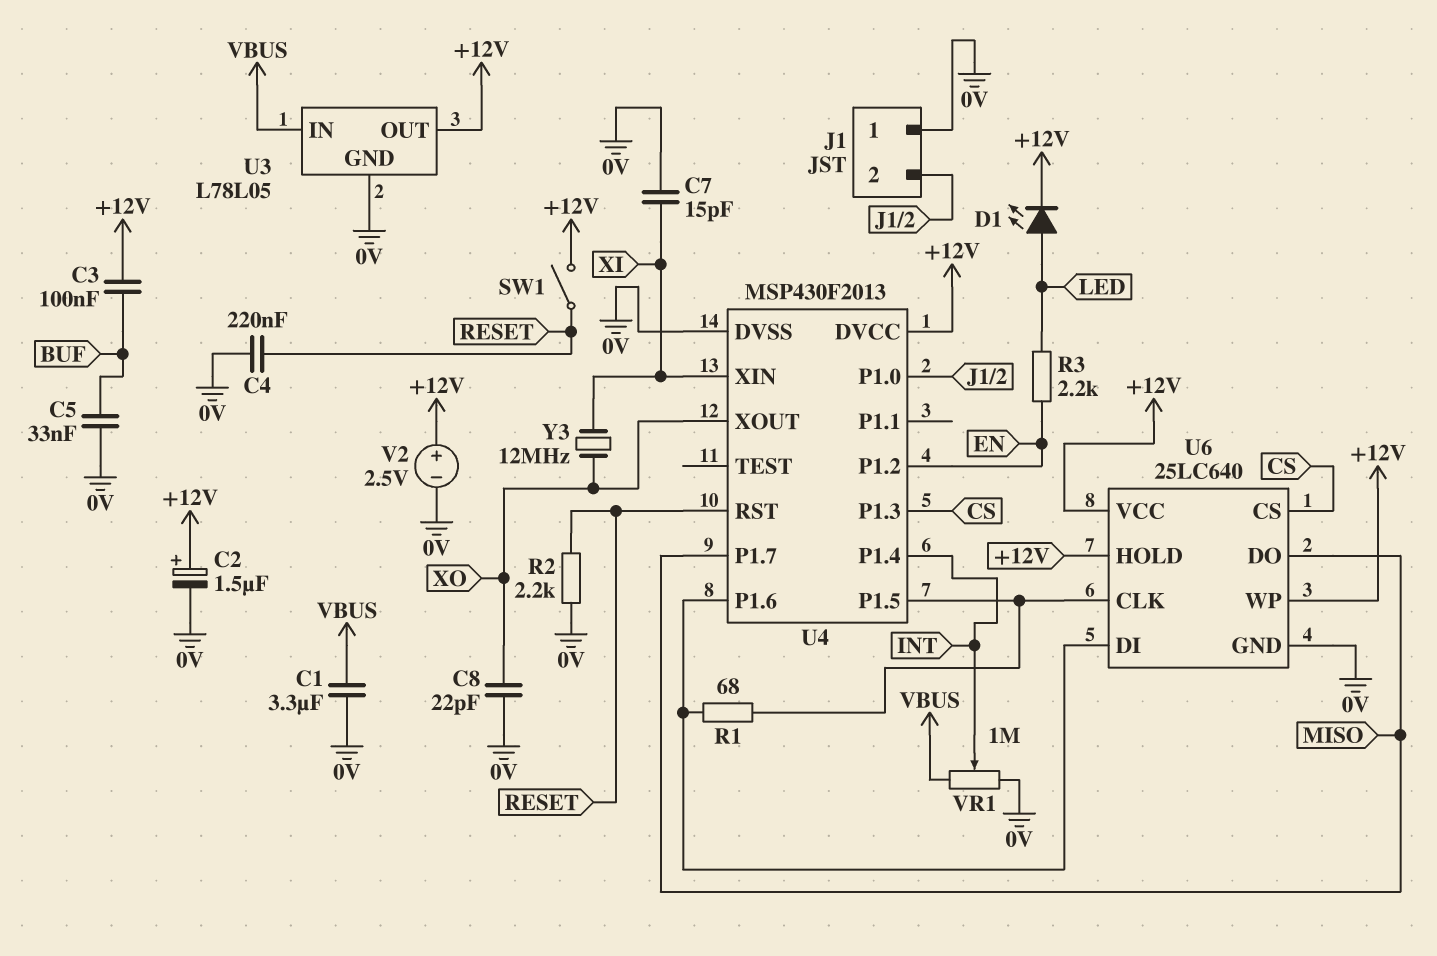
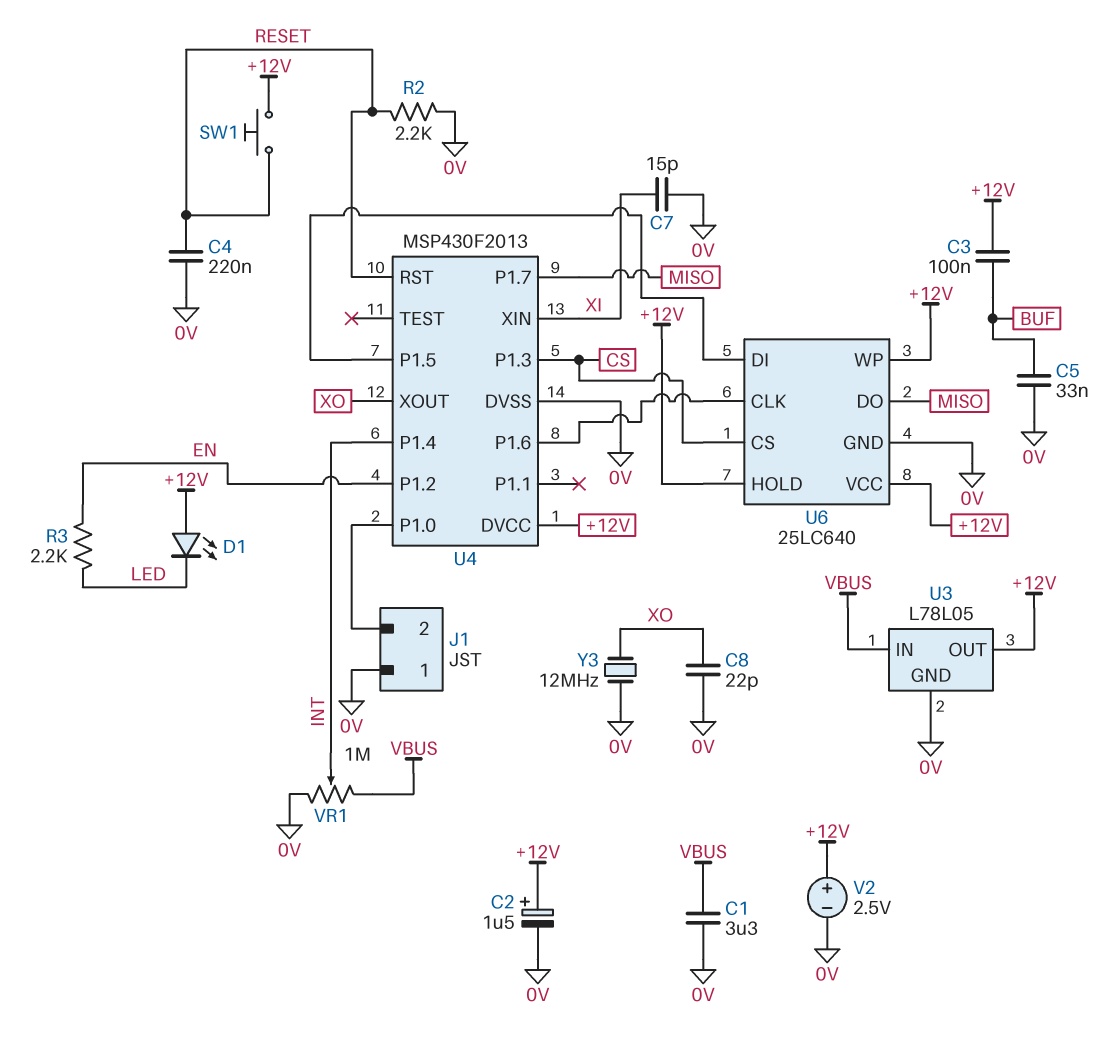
D1: LED (A LED, K +12V) -> LED (A +12V, K LED)
R1: 68 (U4/P1.5, U4/P1.6) -> none
SW1: switch (+12V, RESET) -> button (+12V, RESET)
U6 pin CLK: U4/P1.5 -> U4/P1.6
U6 pin DI: U4/P1.6 -> U4/P1.5
Y3: 12MHz (XI, XO) -> 12MHz (0V, XO)

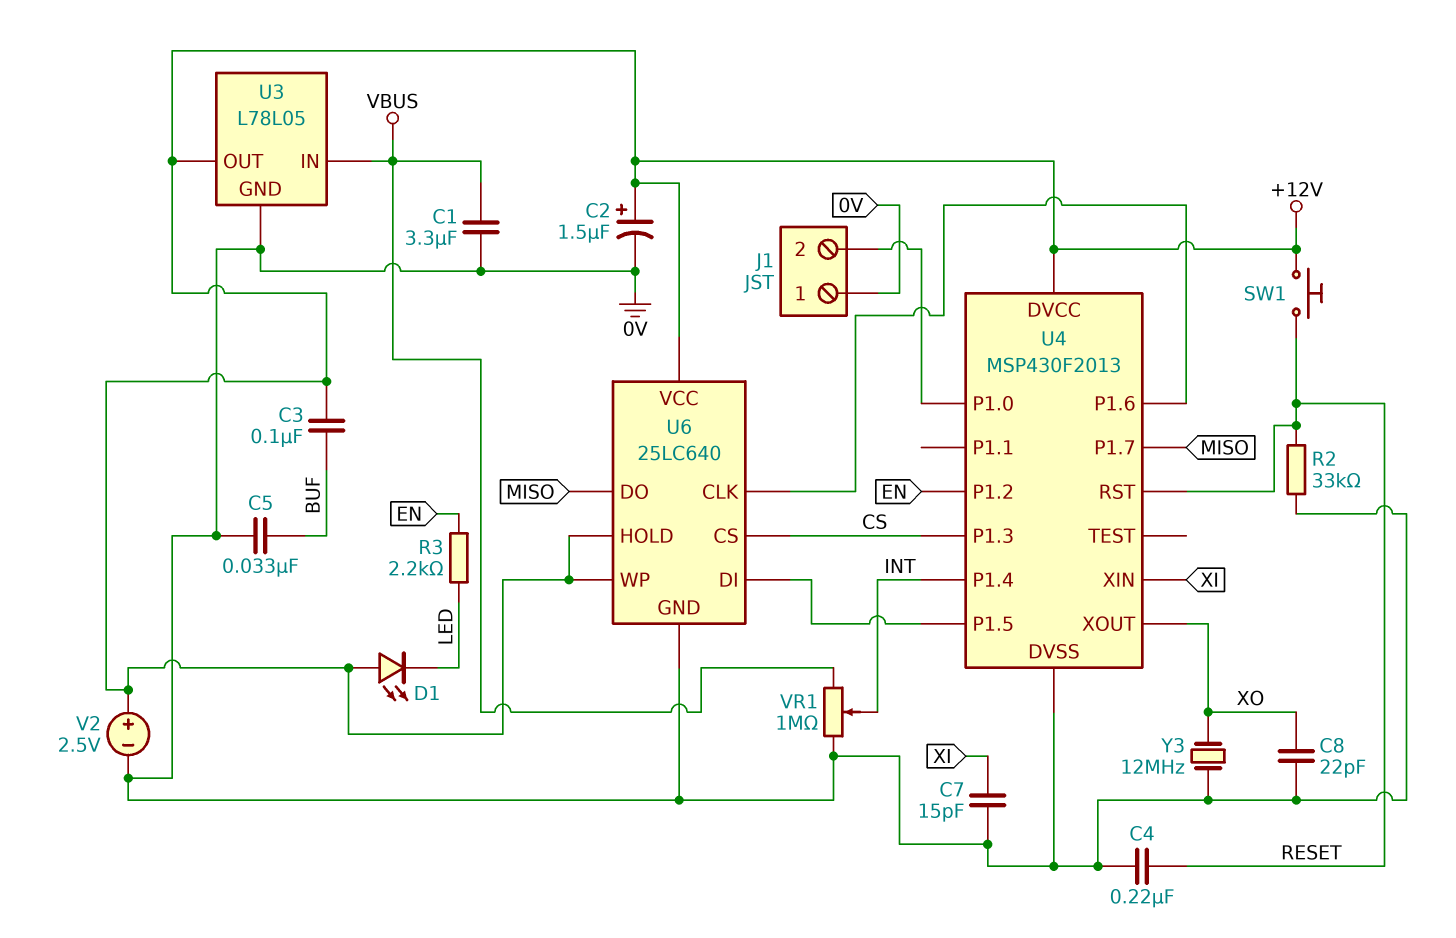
R2: 2.2k (0V, RESET) -> 33k (0V, RESET)

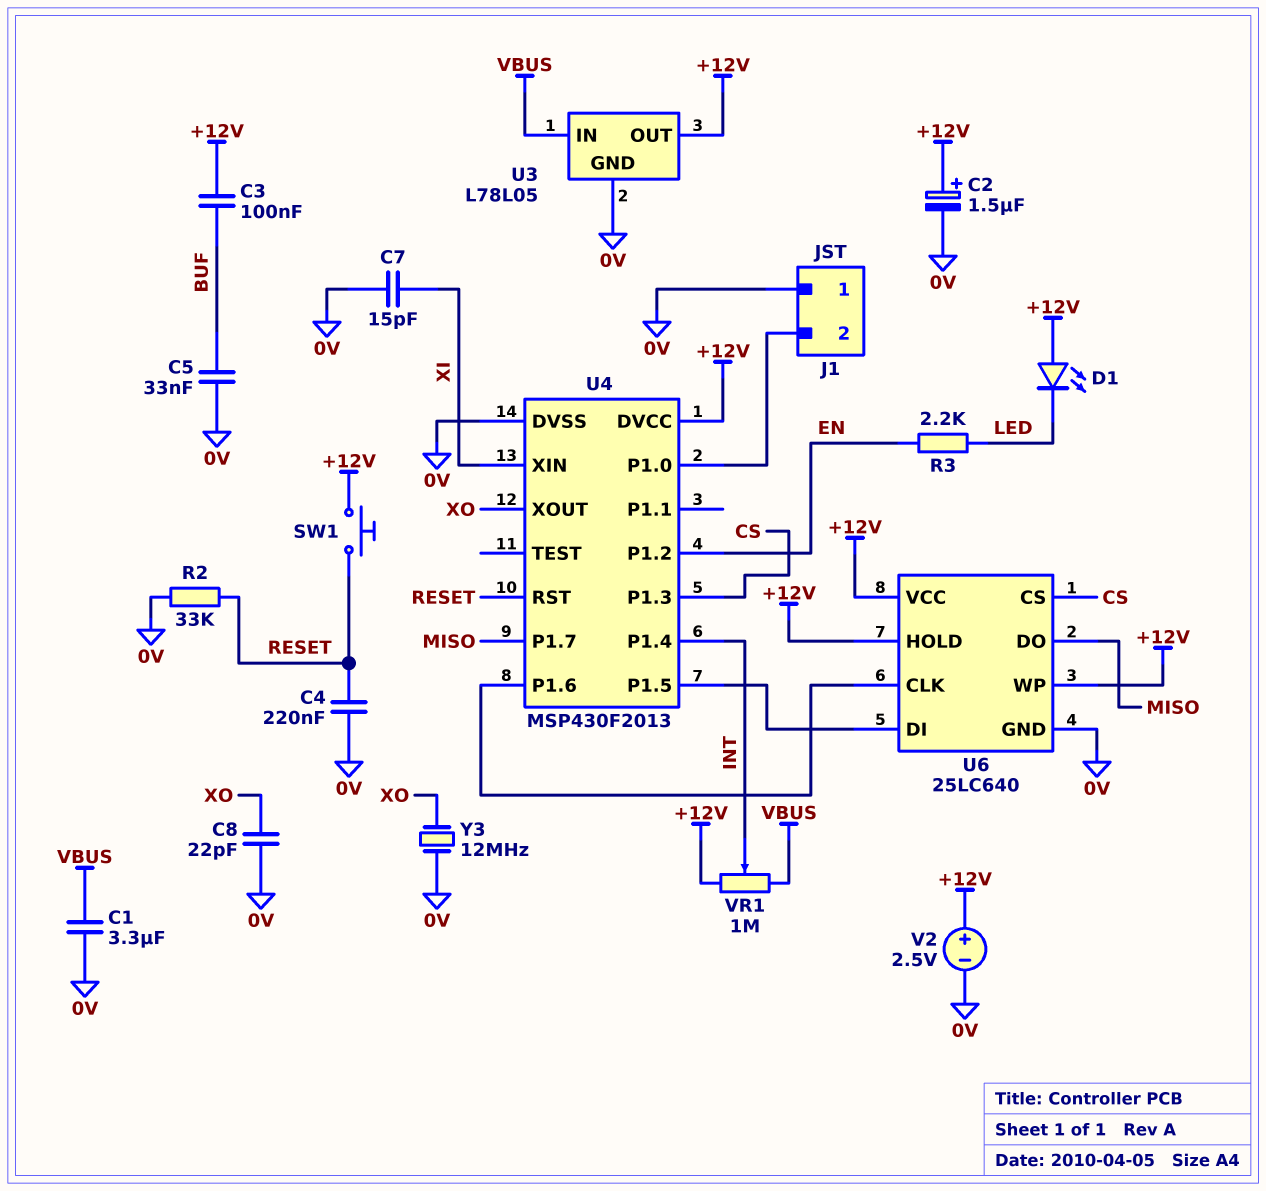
VR1: 1M (0V, VBUS, wiper INT) -> 1M (+12V, VBUS, wiper INT)

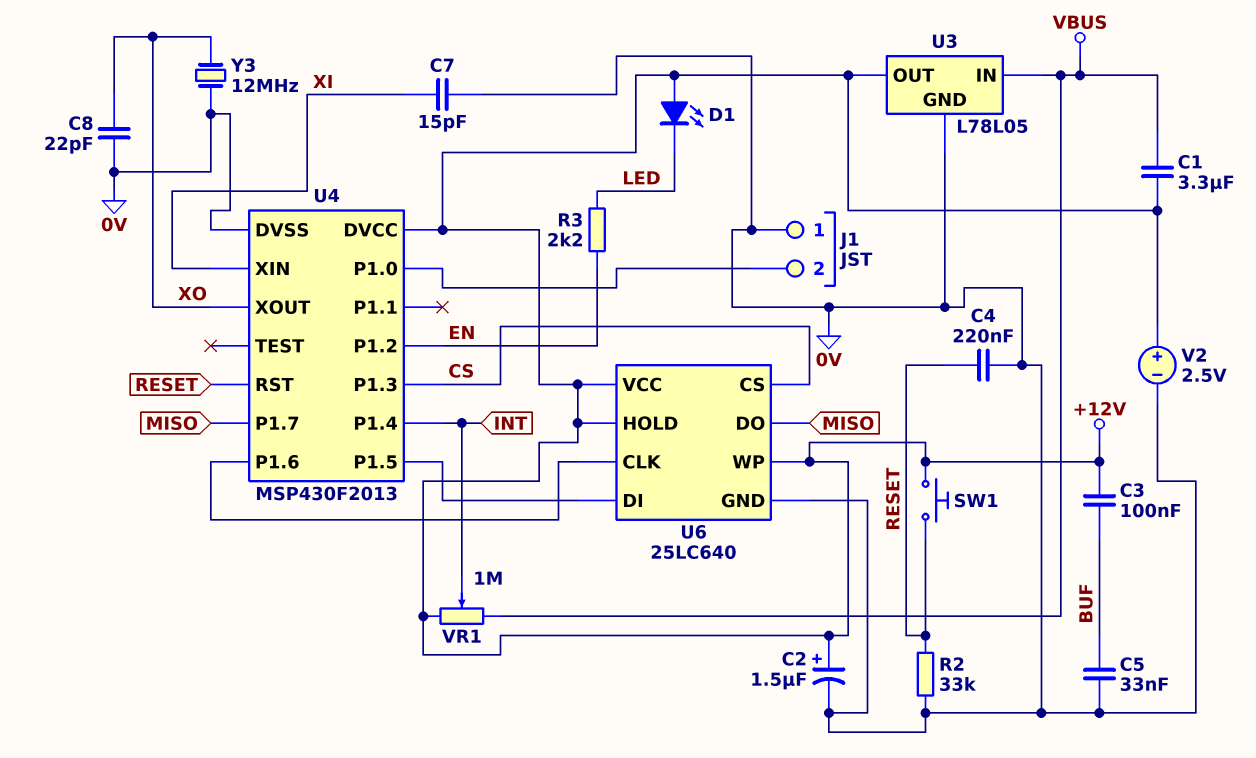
C1: 3.3uF (0V, VBUS) -> 3.3uF (+12V, VBUS)

